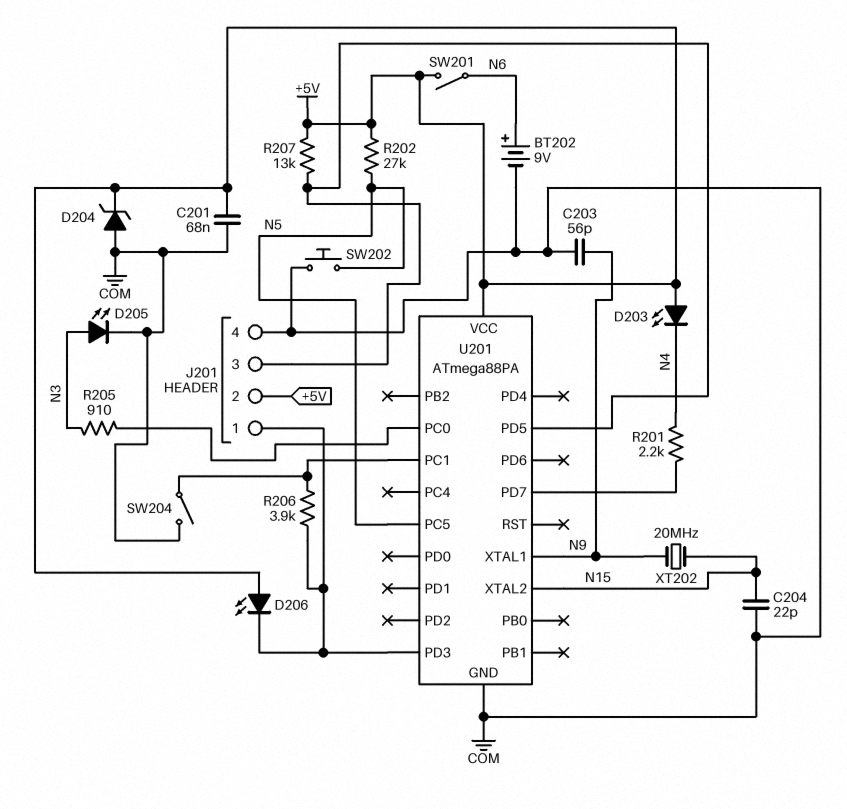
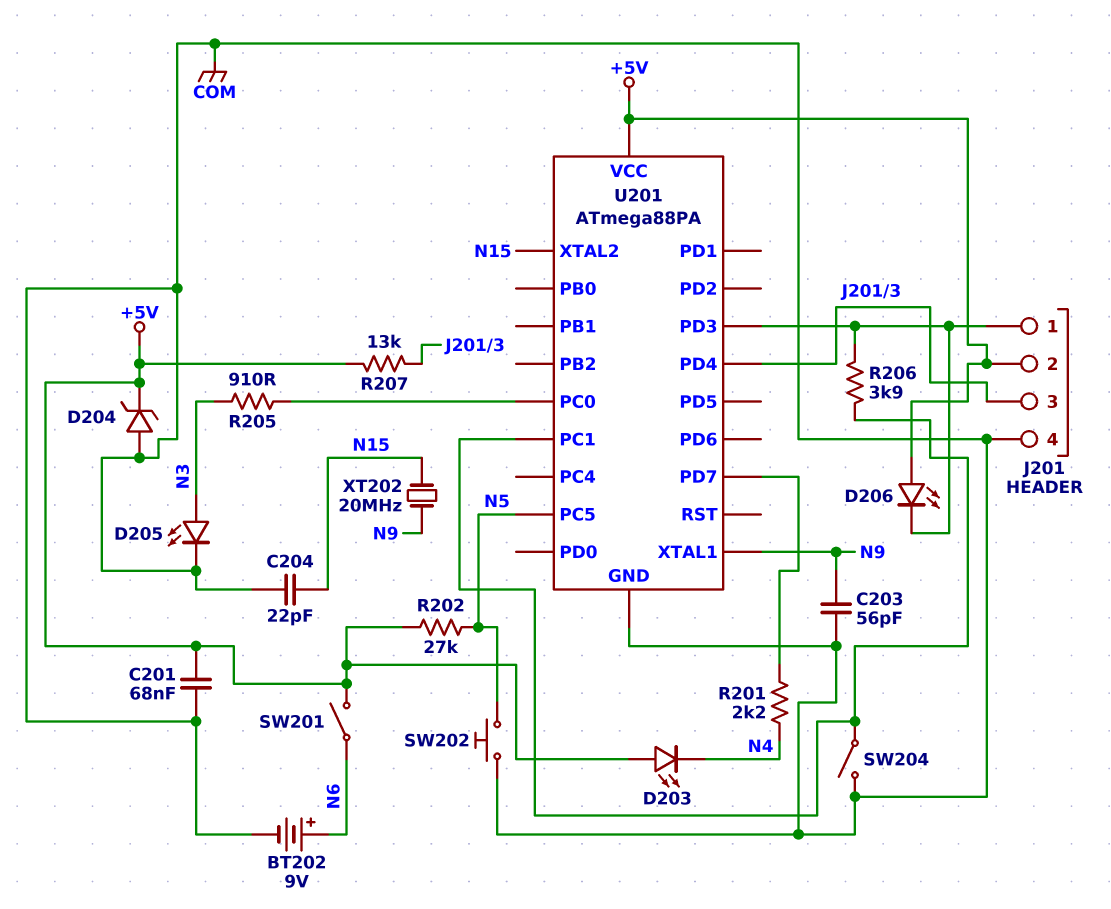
U201 pin PD4: none -> J201/3
U201 pin PD5: J201/3 -> none

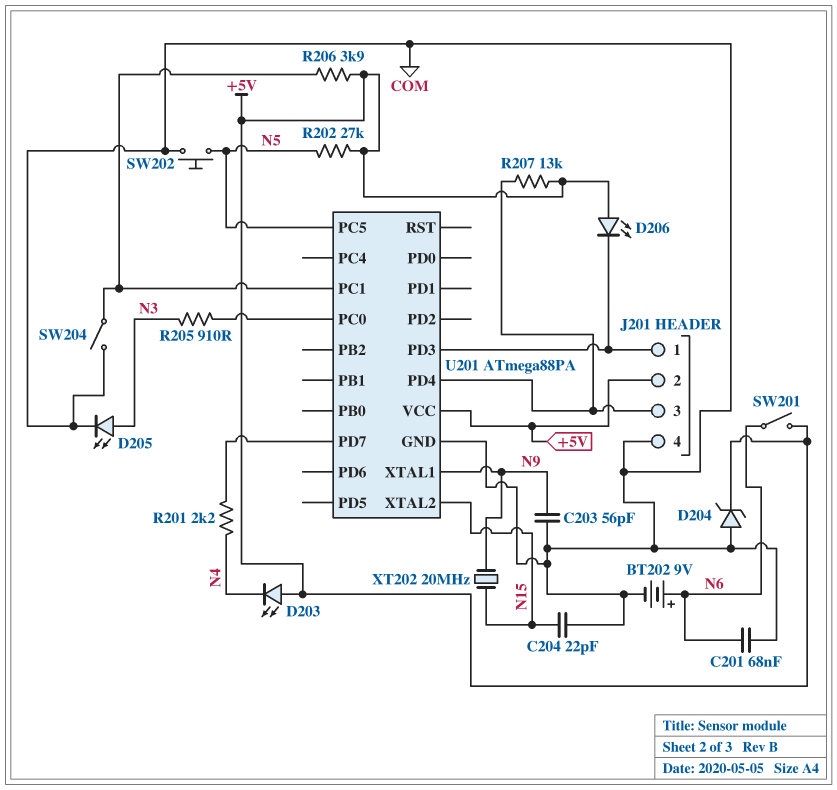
C201: 68nF (+5V, COM) -> 68nF (COM, N6)
R206: 3.9k (J201/1, U201/PC1) -> 3.9k (+5V, U201/PC1)

